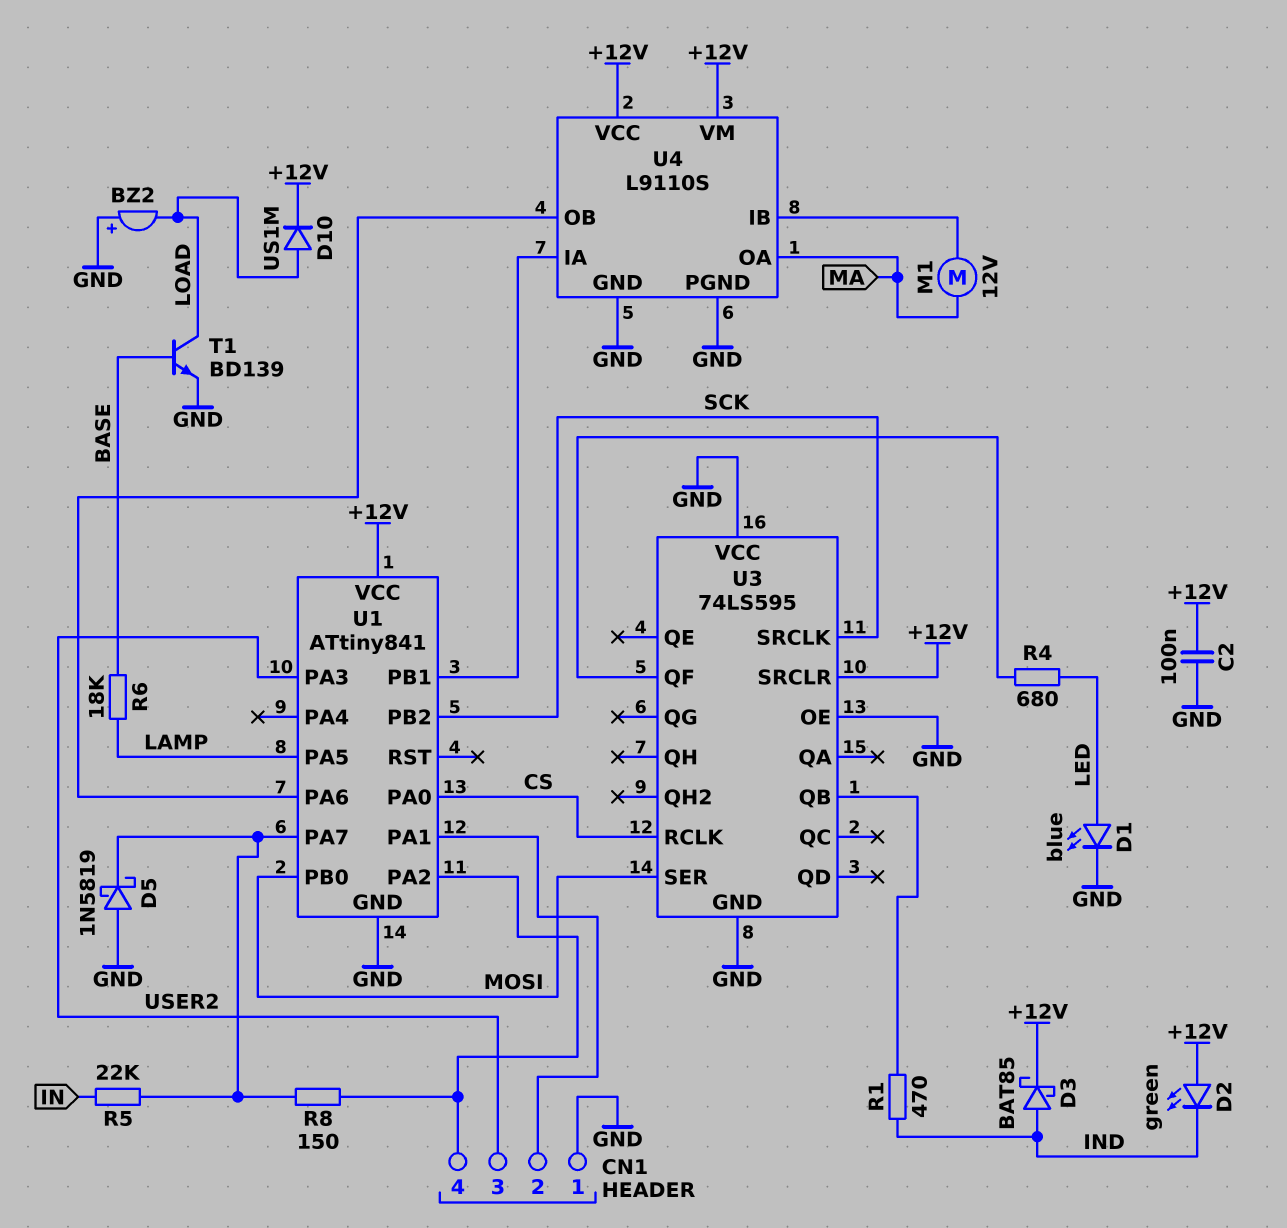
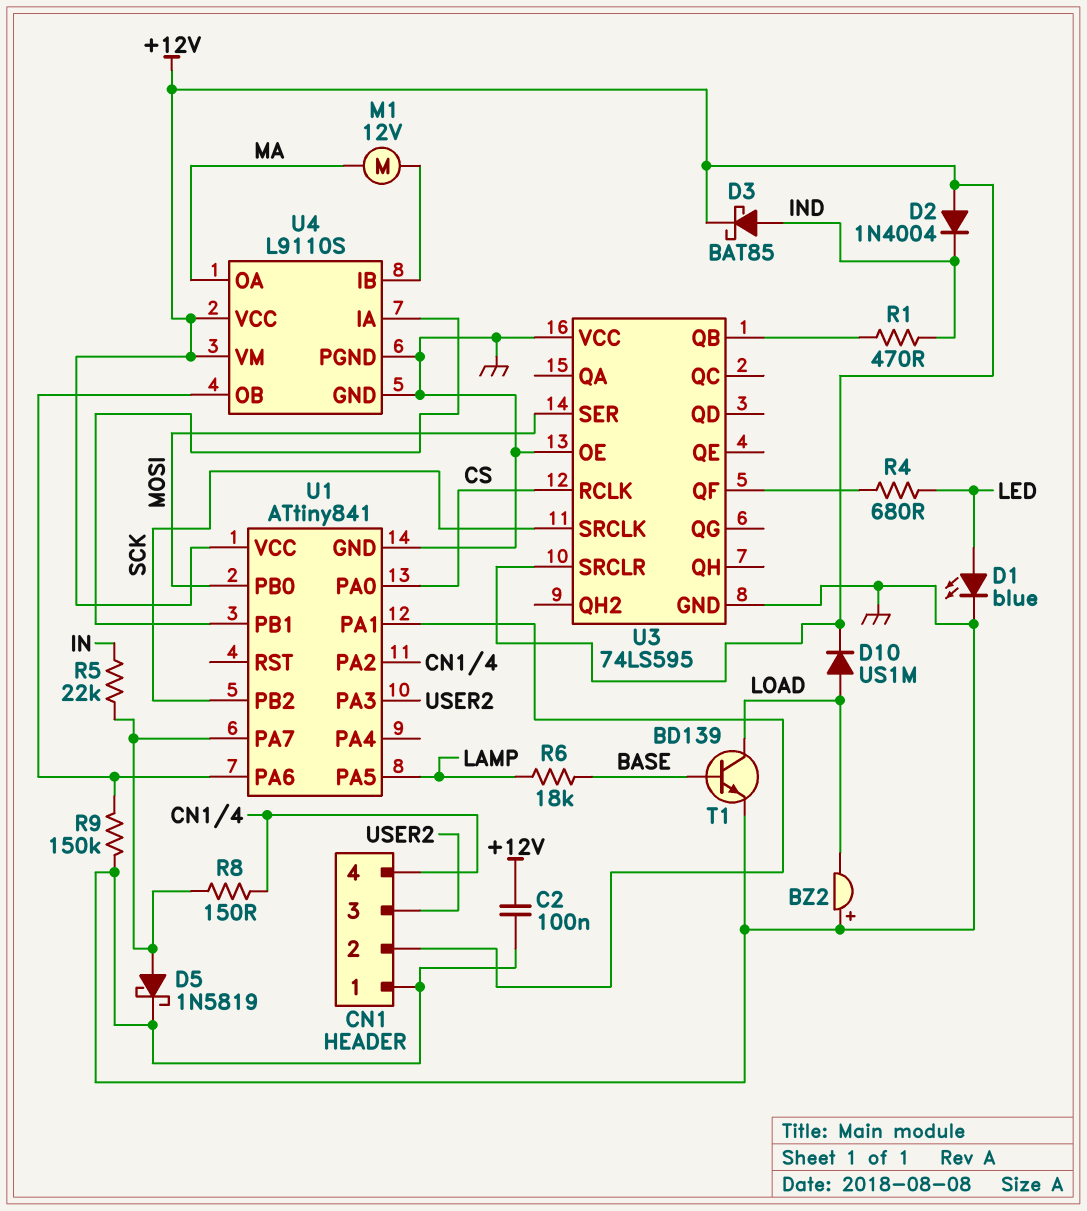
D2: LED green (A +12V, K IND) -> diode 1N4004 (A +12V, K IND)
D5: schottky 1N5819 (A GND, K U1/PA7) -> schottky 1N5819 (A U1/PA7, K GND)
R9: none -> 150k (GND, U1/PA6)

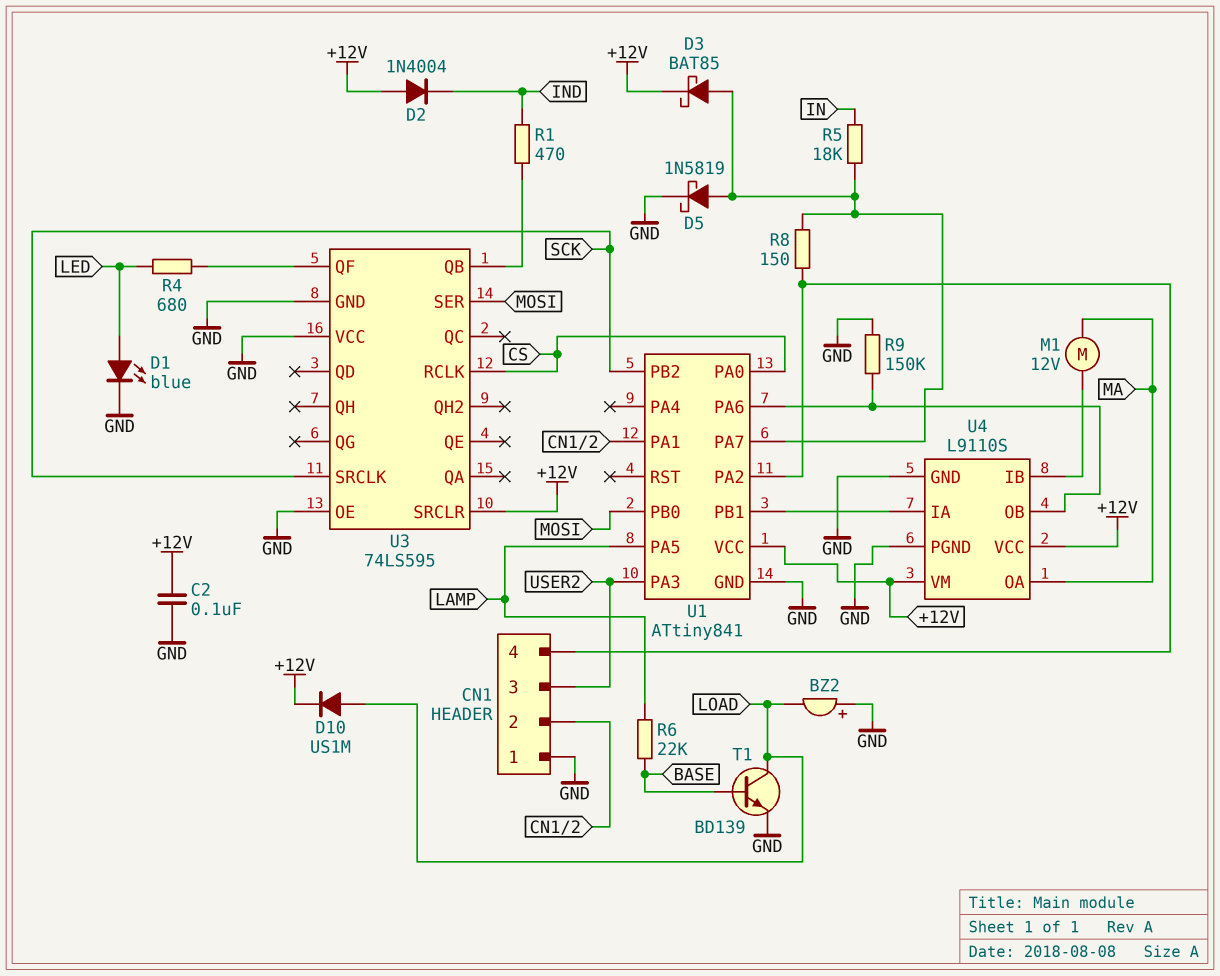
D3: schottky BAT85 (A IND, K +12V) -> schottky BAT85 (A U1/PA7, K +12V)
R5: 22k (IN, U1/PA7) -> 18k (IN, U1/PA7)
R6: 18k (BASE, LAMP) -> 22k (BASE, LAMP)

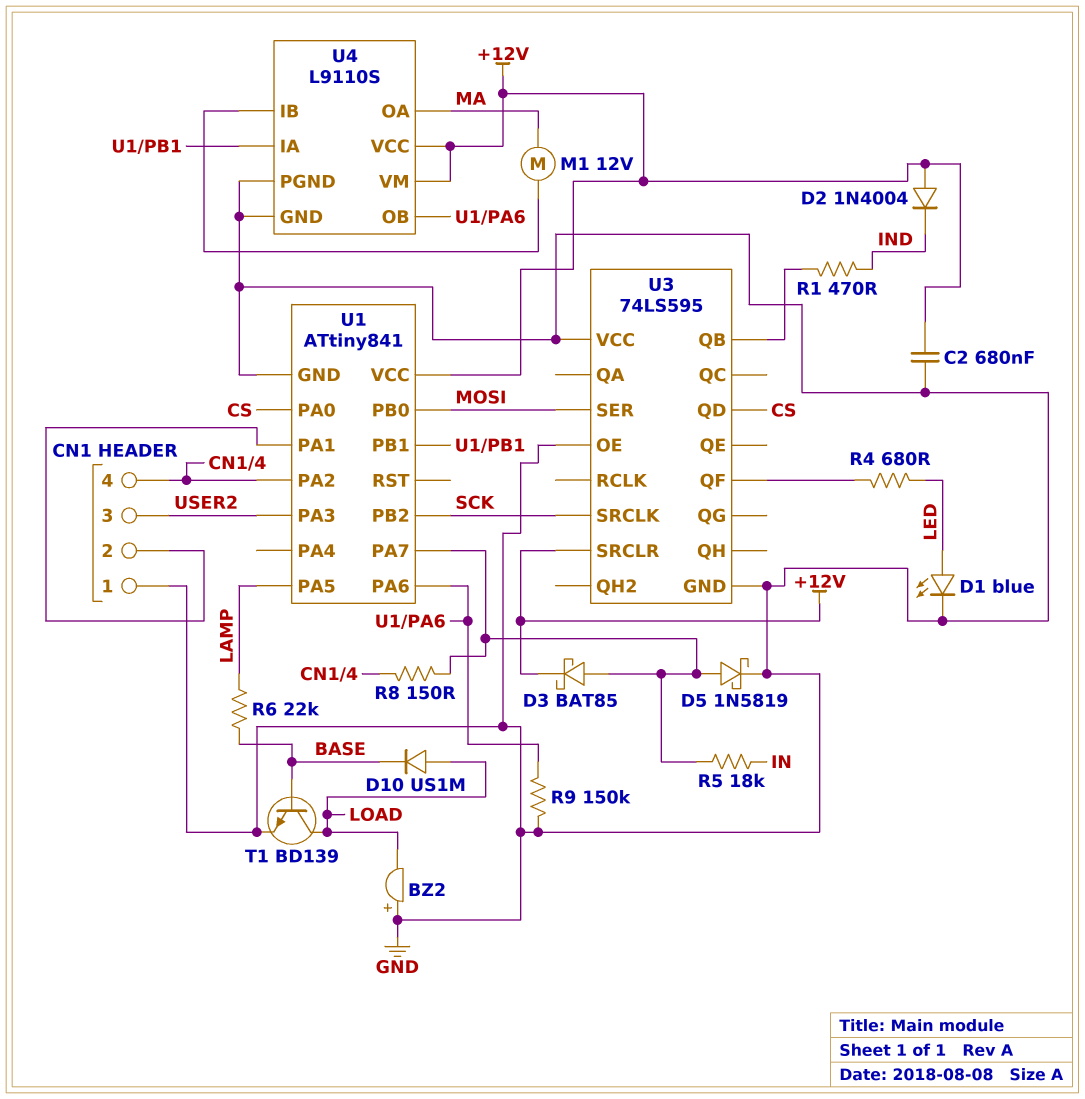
C2: 100nF (+12V, GND) -> 680nF (+12V, GND)
D10: diode US1M (A LOAD, K +12V) -> diode US1M (A LOAD, K BASE)
U3 pin QD: none -> CS
U3 pin RCLK: CS -> none

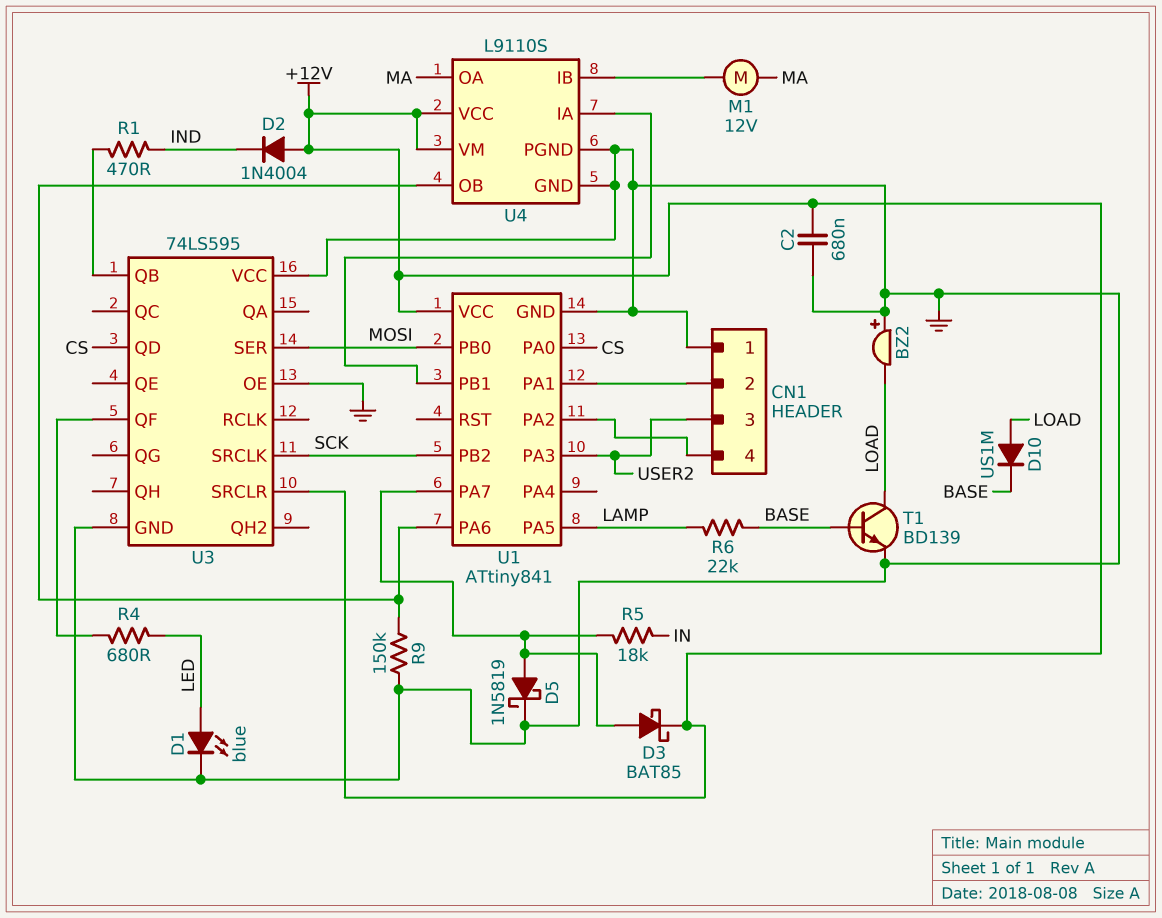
R8: 150 (CN1/4, U1/PA7) -> none

